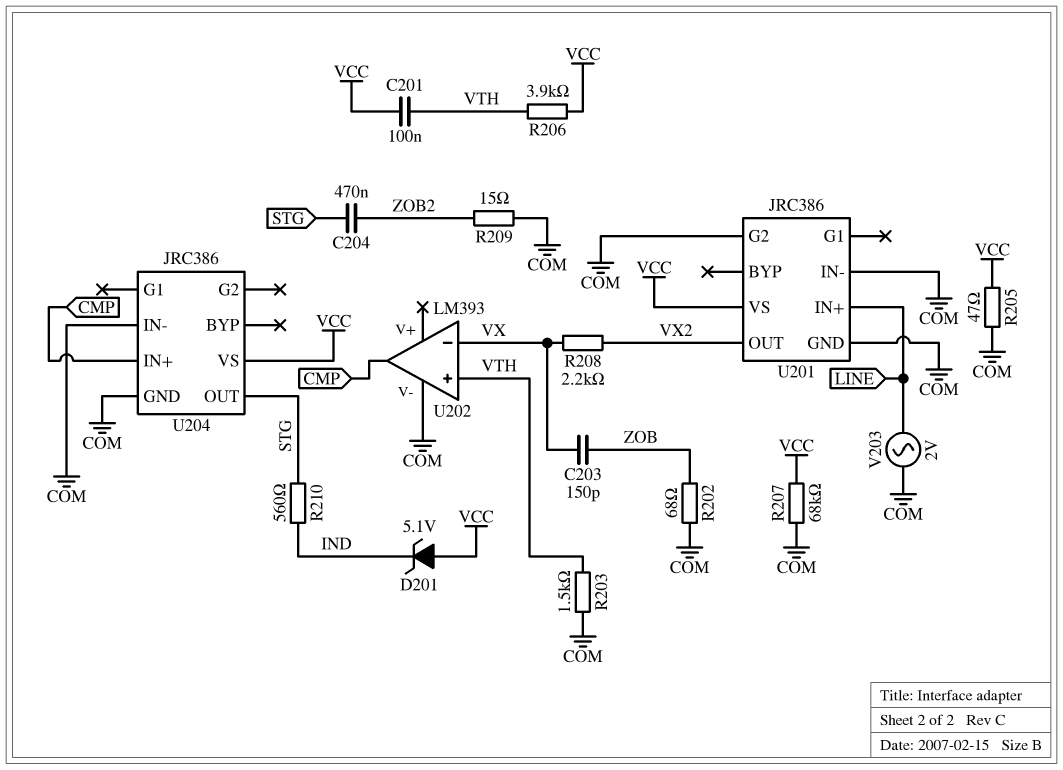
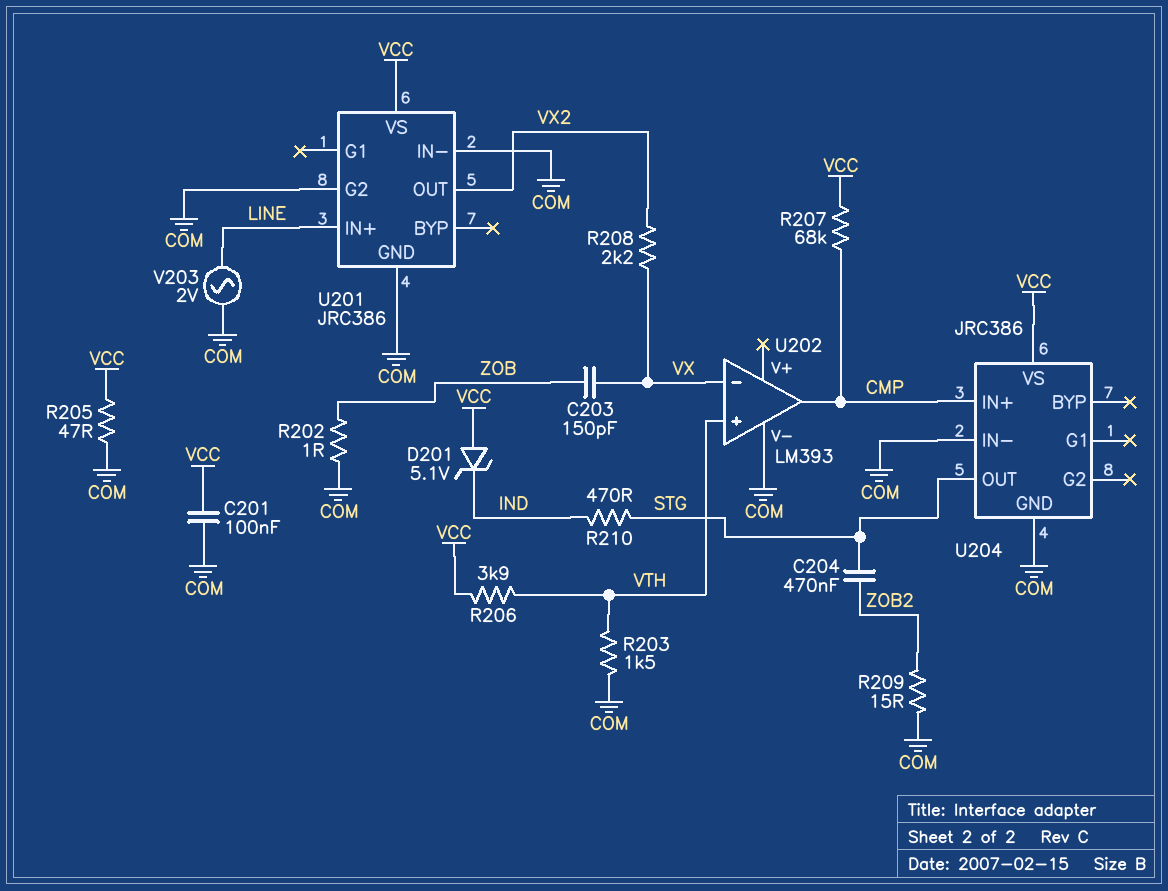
C201: 100nF (VCC, VTH) -> 100nF (COM, VCC)
R202: 68 (COM, ZOB) -> 1 (COM, ZOB)
R207: 68k (COM, VCC) -> 68k (CMP, VCC)
R210: 560 (IND, STG) -> 470 (IND, STG)

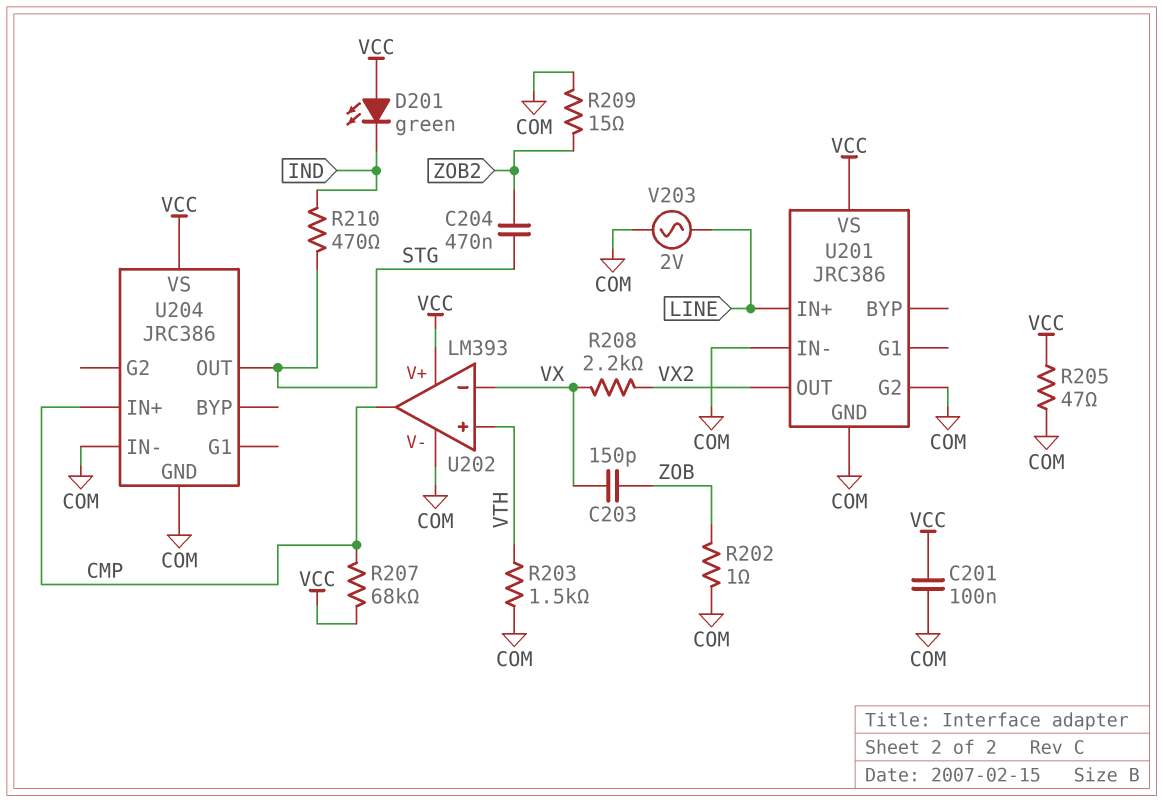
D201: zener 5.1V (A VCC, K IND) -> LED green (A VCC, K IND)
R206: 3.9k (VCC, VTH) -> none
U202 pin V+: none -> VCC

